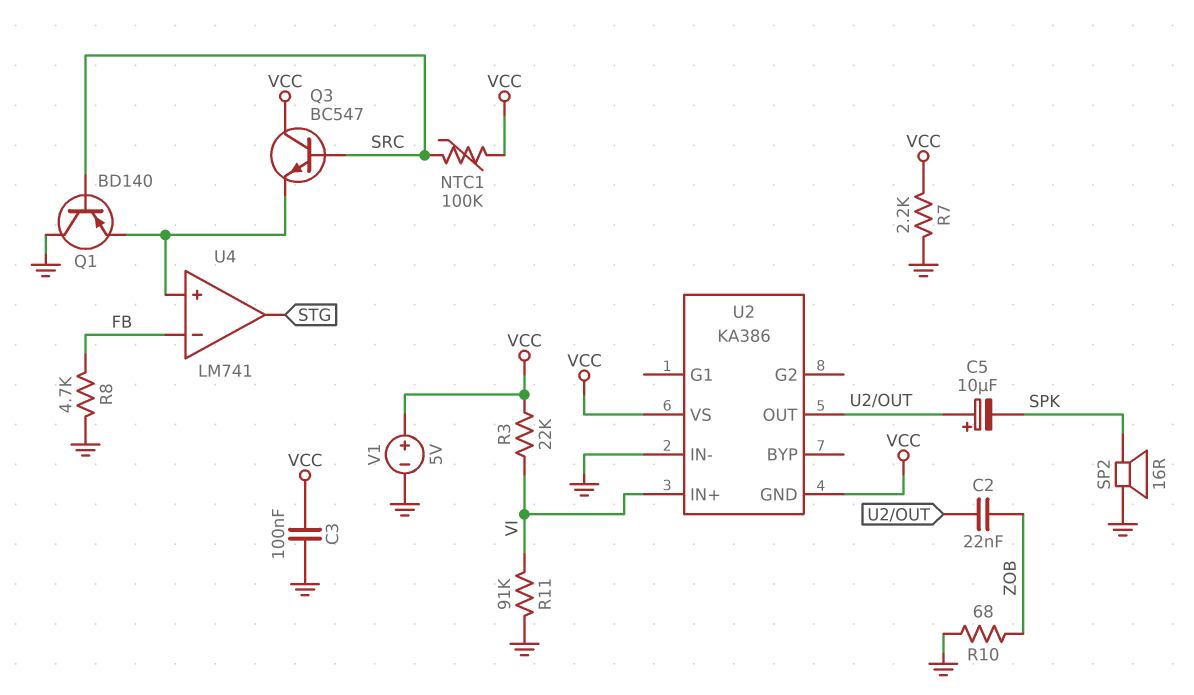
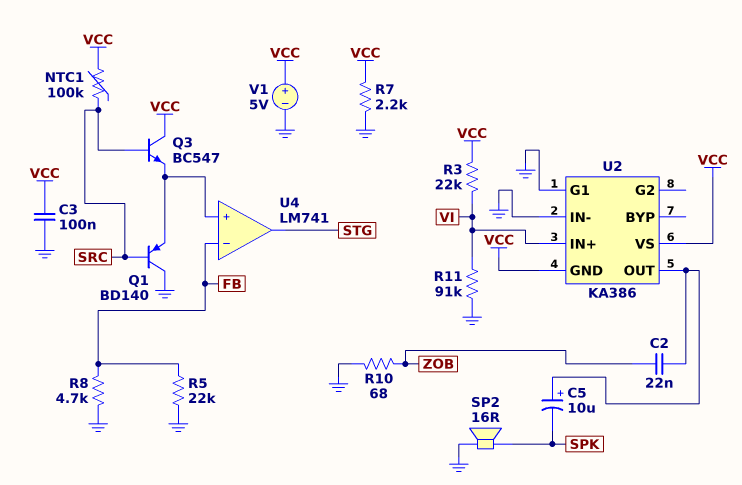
R5: none -> 22k (FB, GND)
U2 pin G1: none -> GND

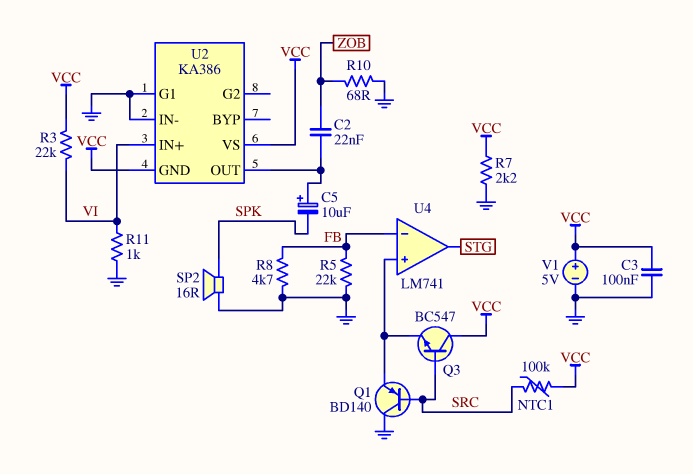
R11: 91k (GND, VI) -> 1k (GND, VI)

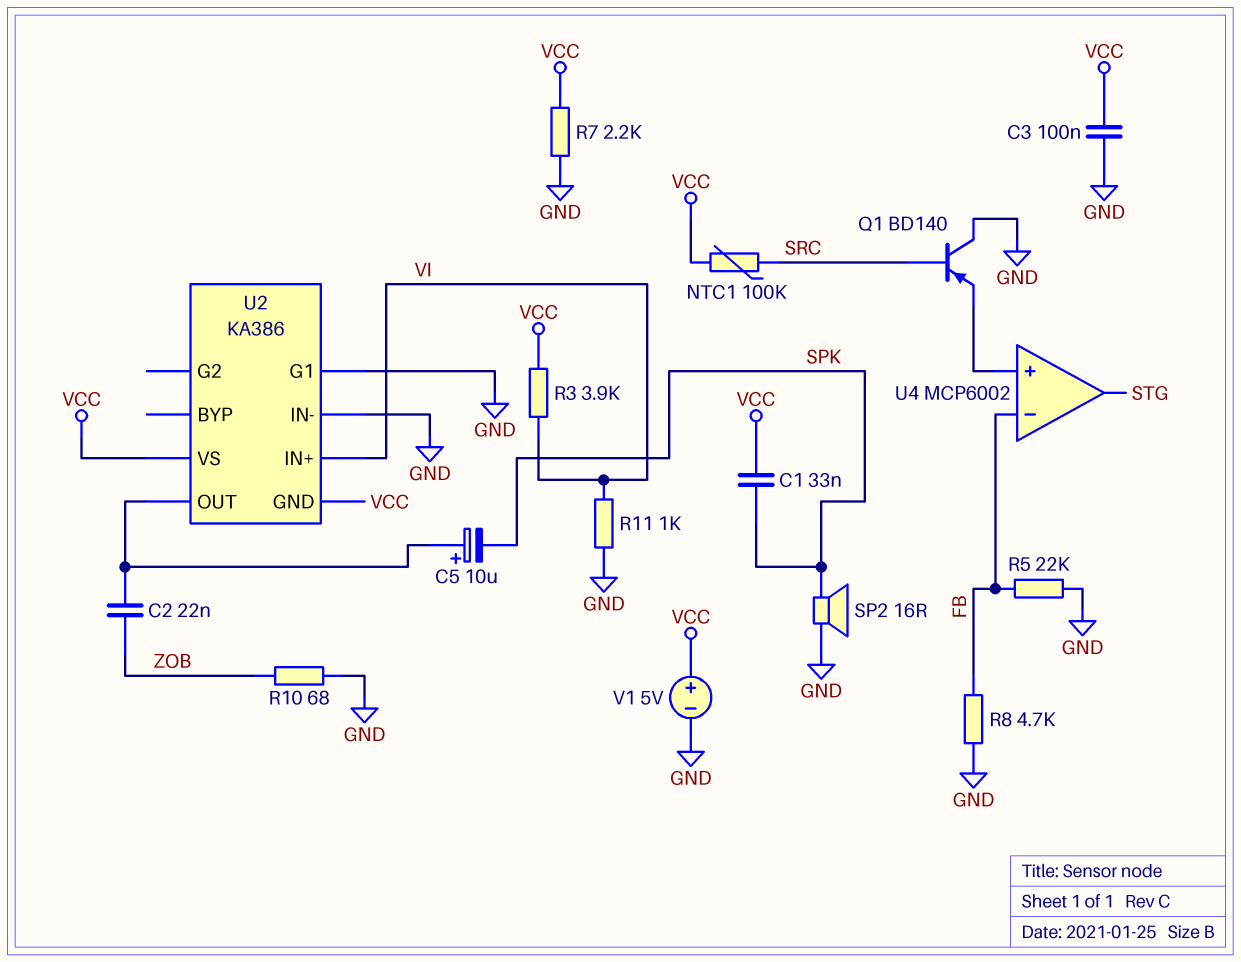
C1: none -> 33nF (SPK, VCC)
Q3: NPN BC547 (B SRC, C VCC, E U4/in+) -> none
R3: 22k (VCC, VI) -> 3.9k (VCC, VI)
U4: LM741 -> MCP6002

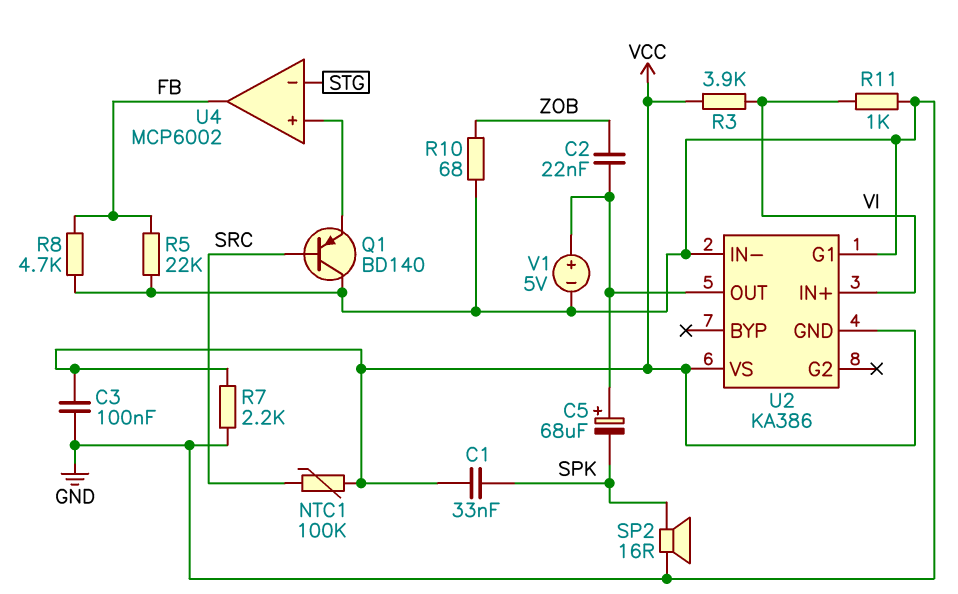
C5: 10uF (plus U2/OUT, minus SPK) -> 68uF (plus U2/OUT, minus SPK)
U4 pin in-: FB -> STG
U4 pin out: STG -> FB
V1: 5V (plus VCC, minus GND) -> 5V (plus U2/OUT, minus GND)

